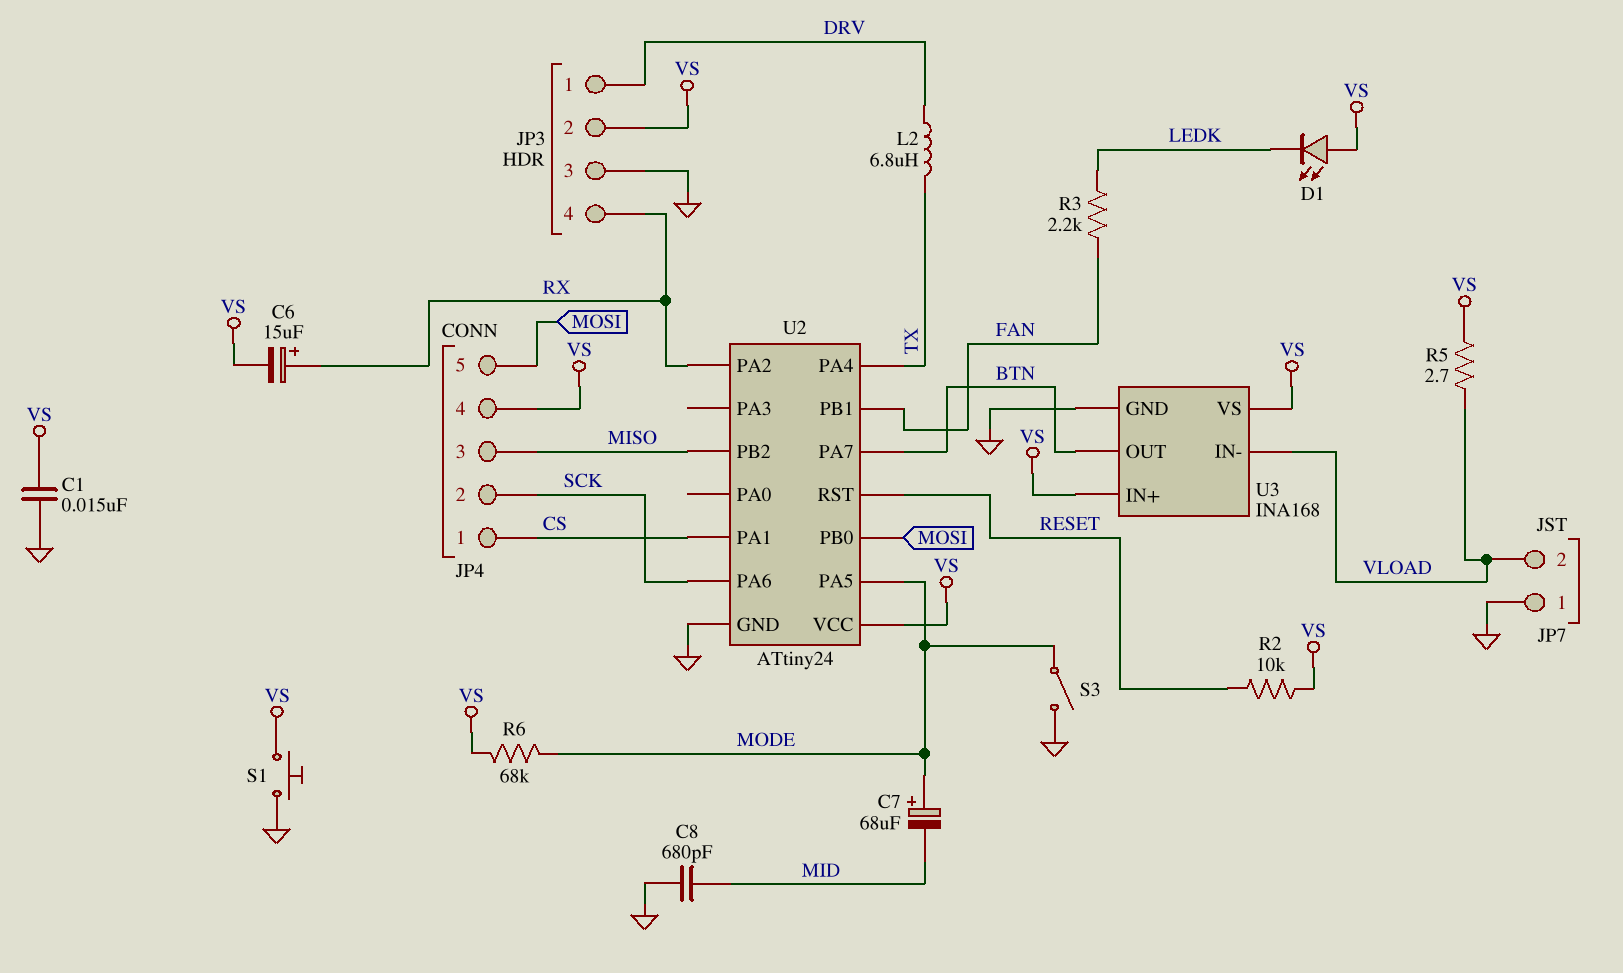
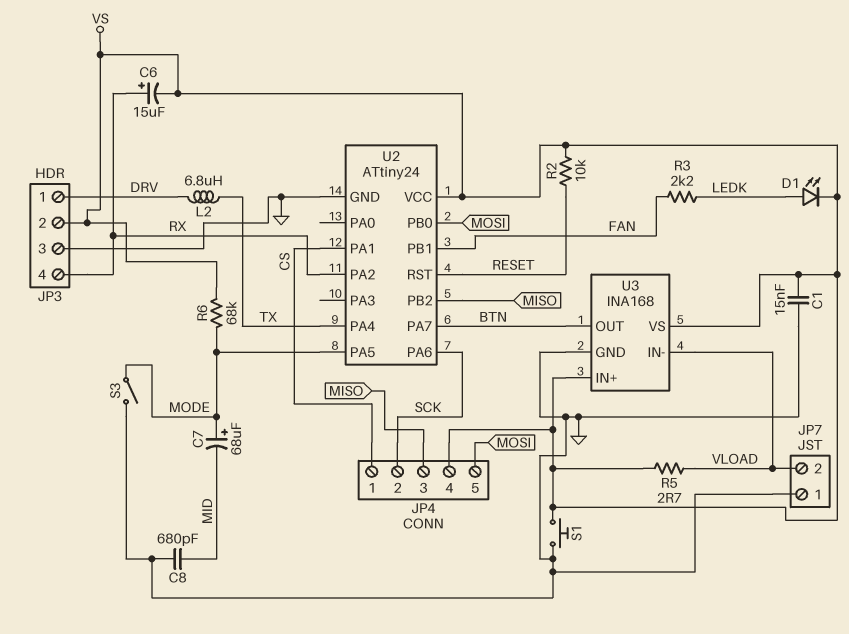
D1: LED (A VS, K LEDK) -> LED (A LEDK, K VS)

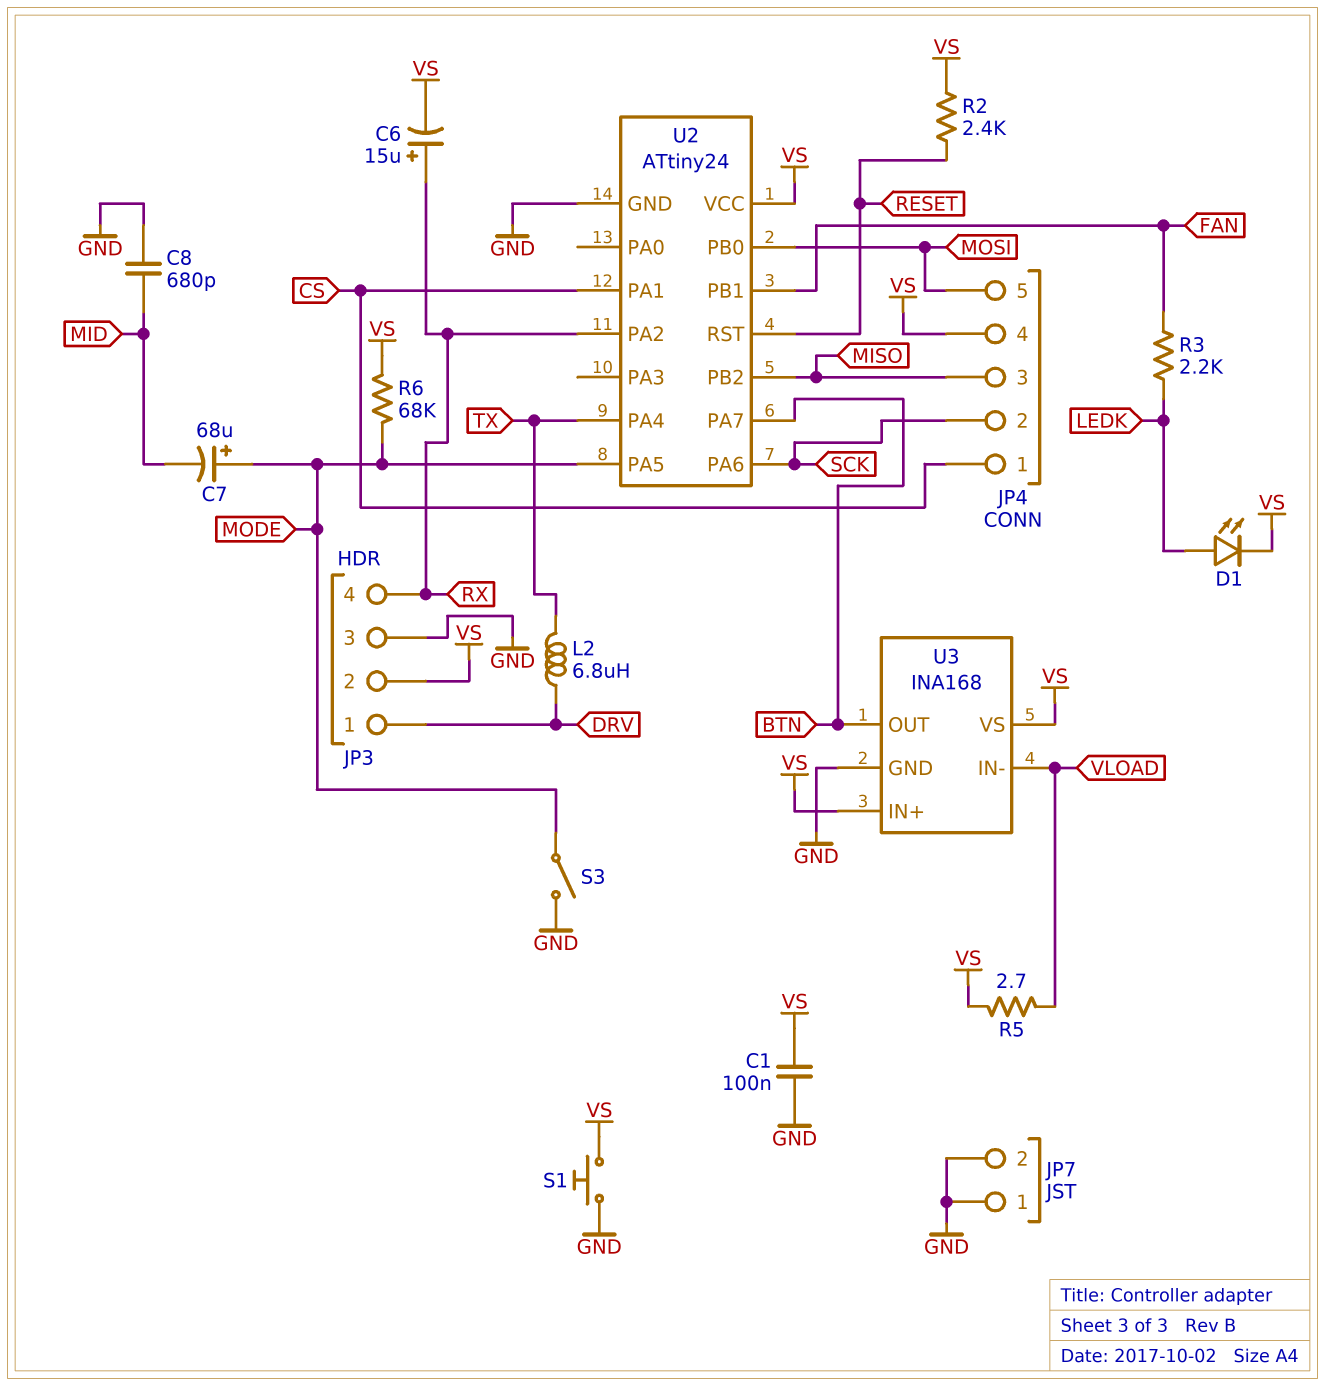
C1: 15nF (GND, VS) -> 100nF (GND, VS)
JP7 pin 2: VLOAD -> GND
R2: 10k (RESET, VS) -> 2.4k (RESET, VS)

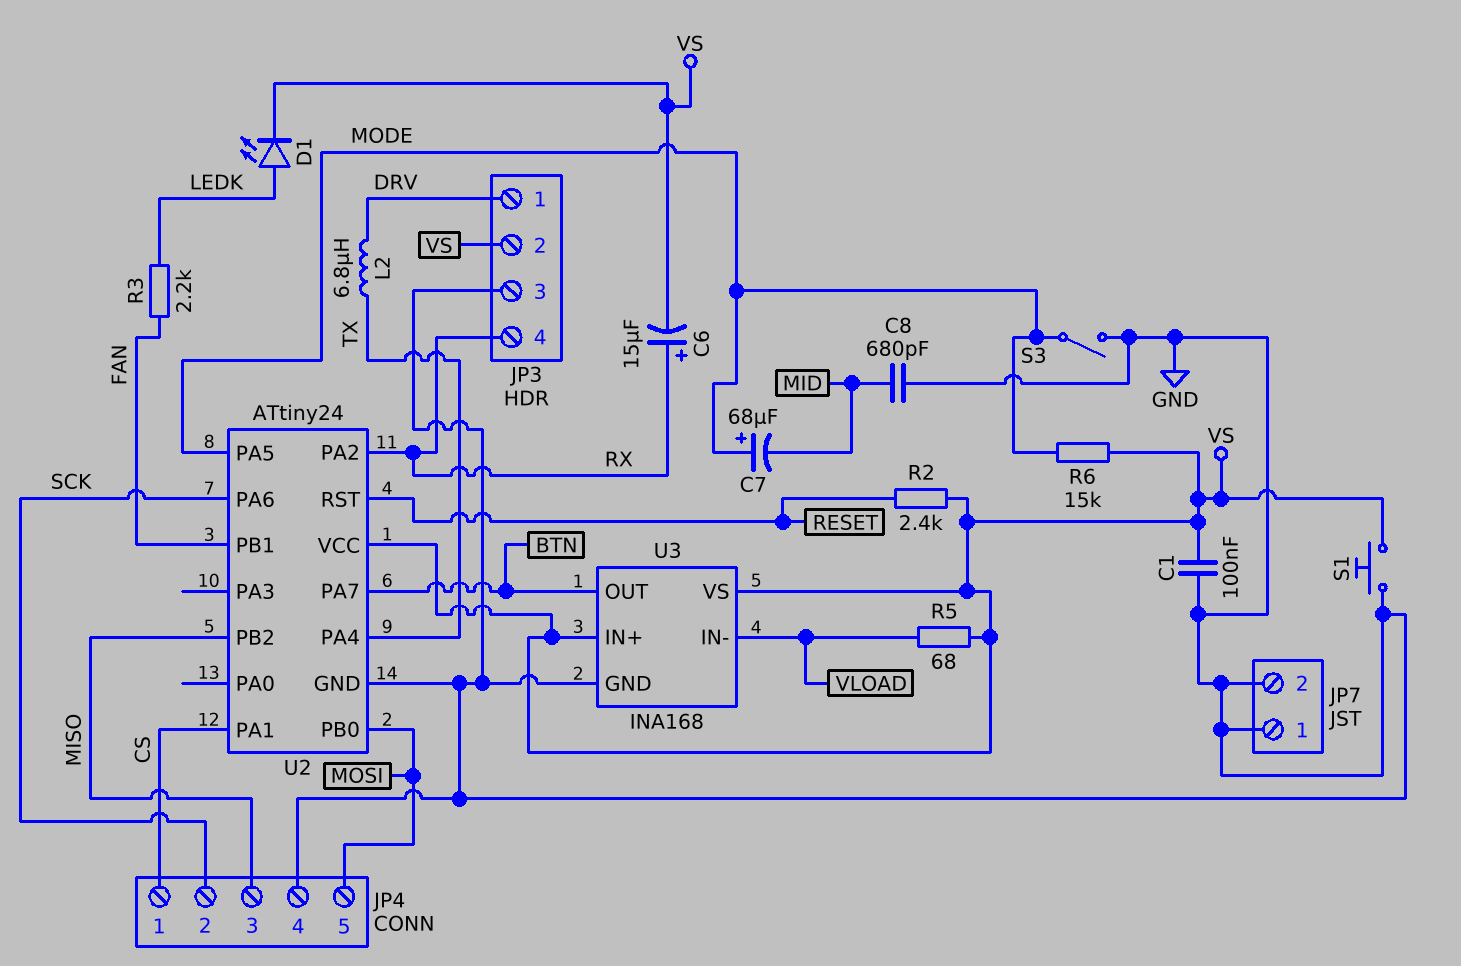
JP4 pin 4: VS -> GND
R5: 2.7 (VLOAD, VS) -> 68 (VLOAD, VS)
R6: 68k (MODE, VS) -> 15k (MODE, VS)

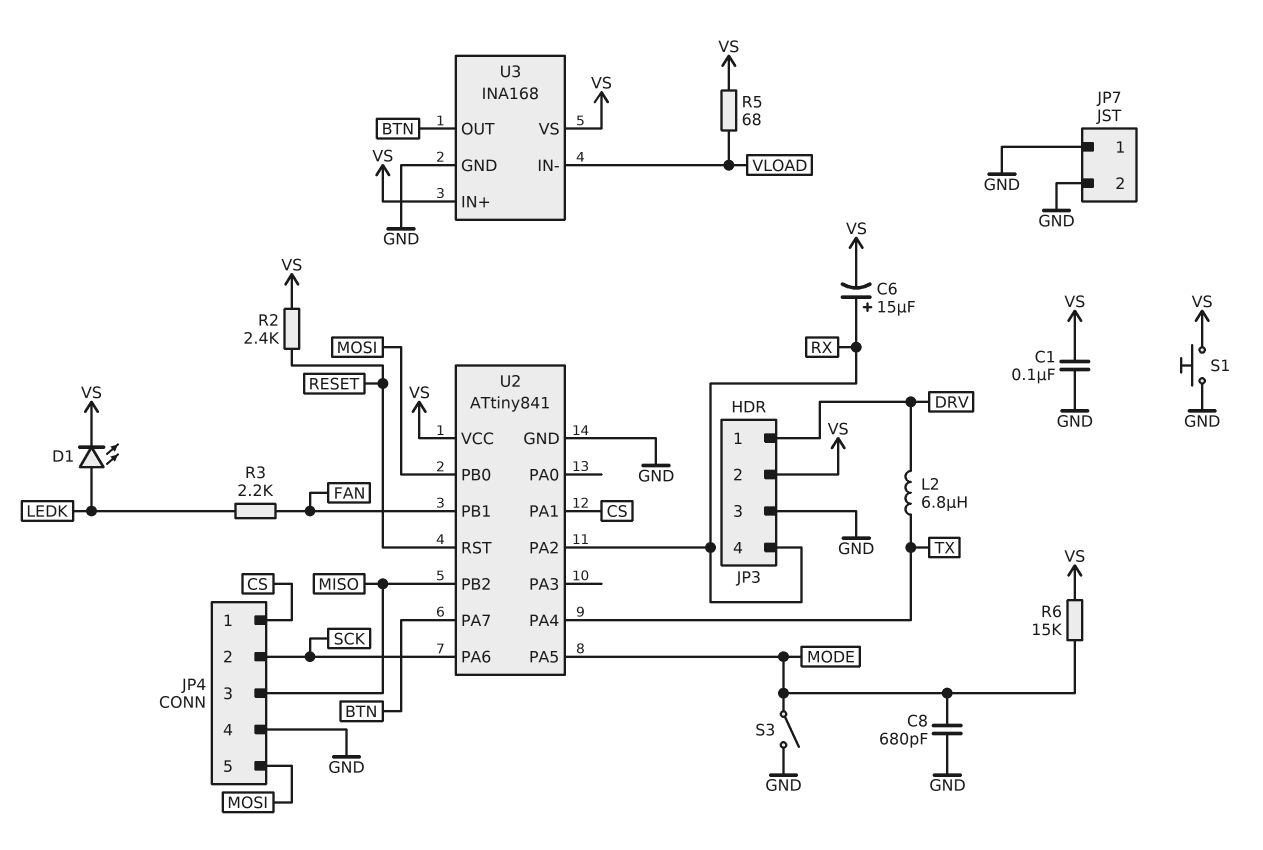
C7: 68uF (plus MODE, minus MID) -> none
C8: 680pF (GND, MID) -> 680pF (GND, MODE)
U2: ATtiny24 -> ATtiny841

